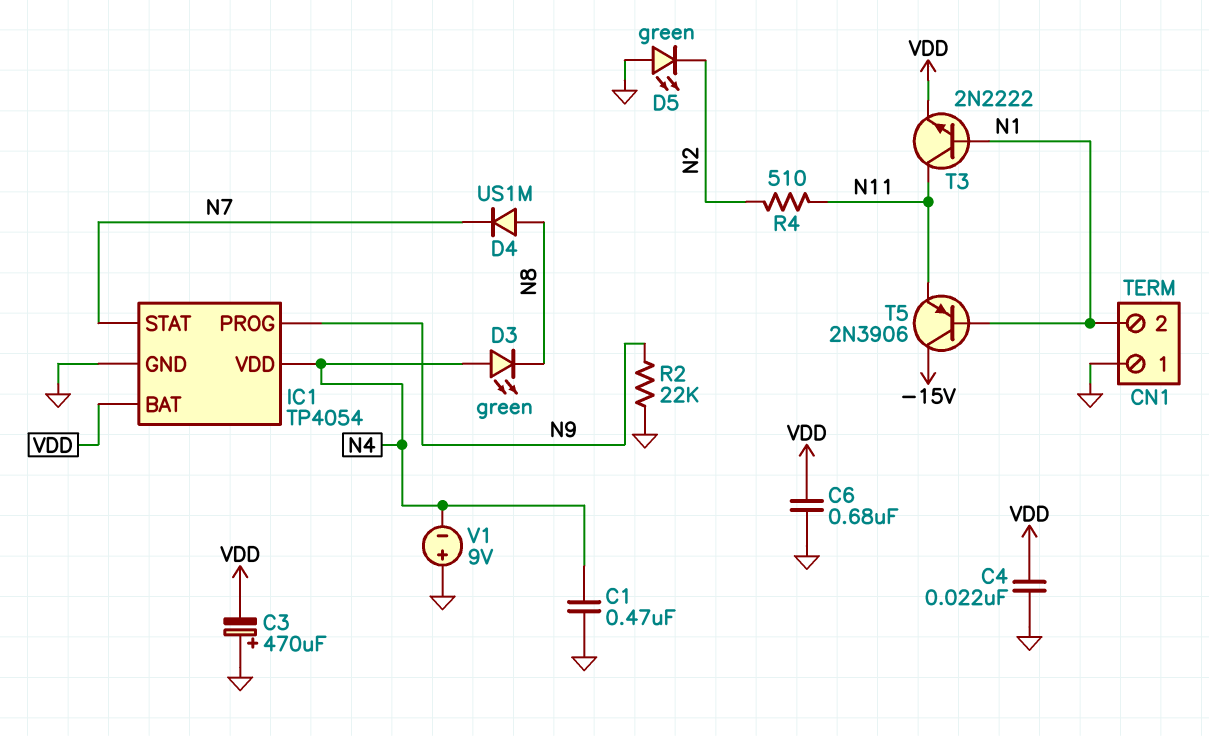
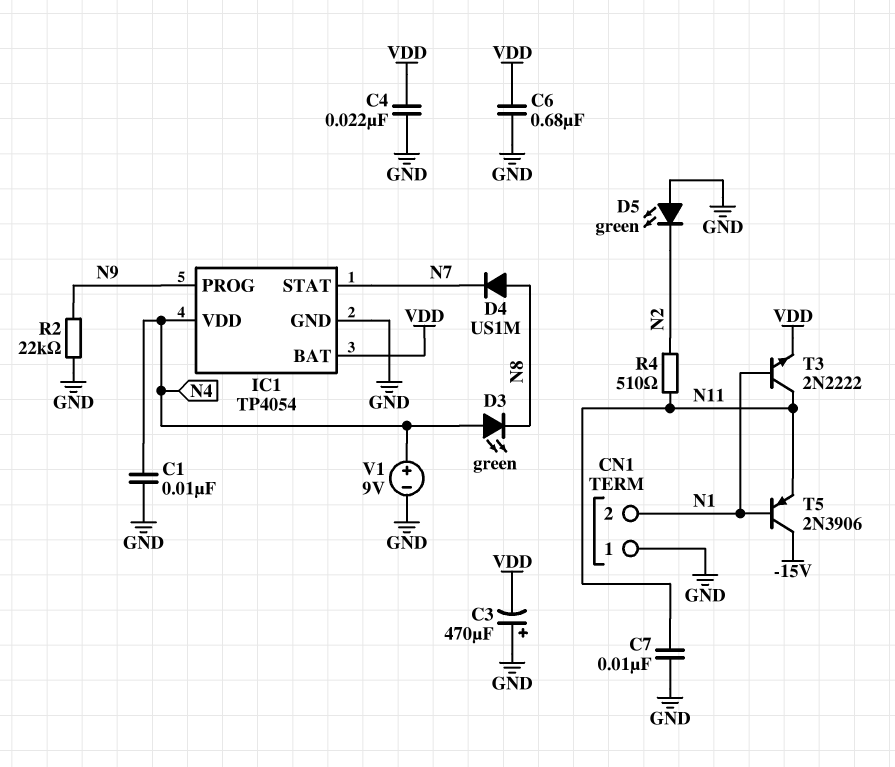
C1: 470nF (GND, N4) -> 10nF (GND, N4)
C7: none -> 10nF (GND, N11)
V1: 9V (plus GND, minus N4) -> 9V (plus N4, minus GND)

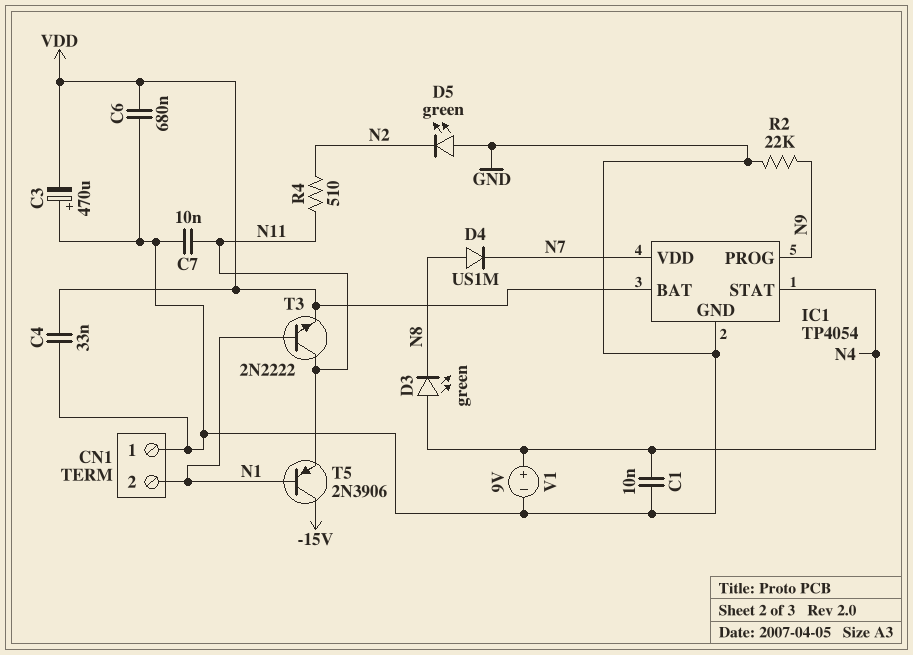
C4: 22nF (GND, VDD) -> 33nF (GND, VDD)
IC1 pin STAT: N7 -> N4
IC1 pin VDD: N4 -> N7

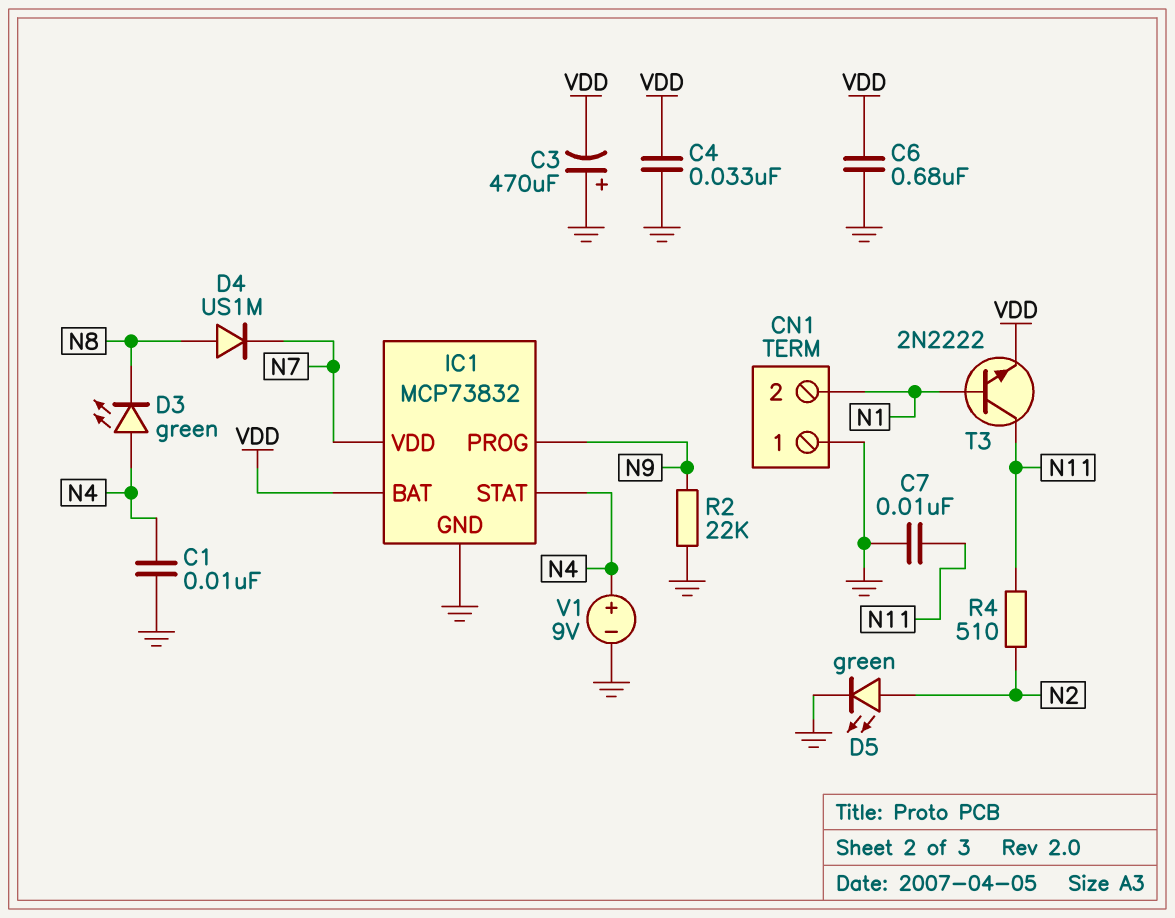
D5: LED green (A GND, K N2) -> LED green (A N2, K GND)
IC1: TP4054 -> MCP73832
T5: PNP 2N3906 (B N1, C -15V, E N11) -> none

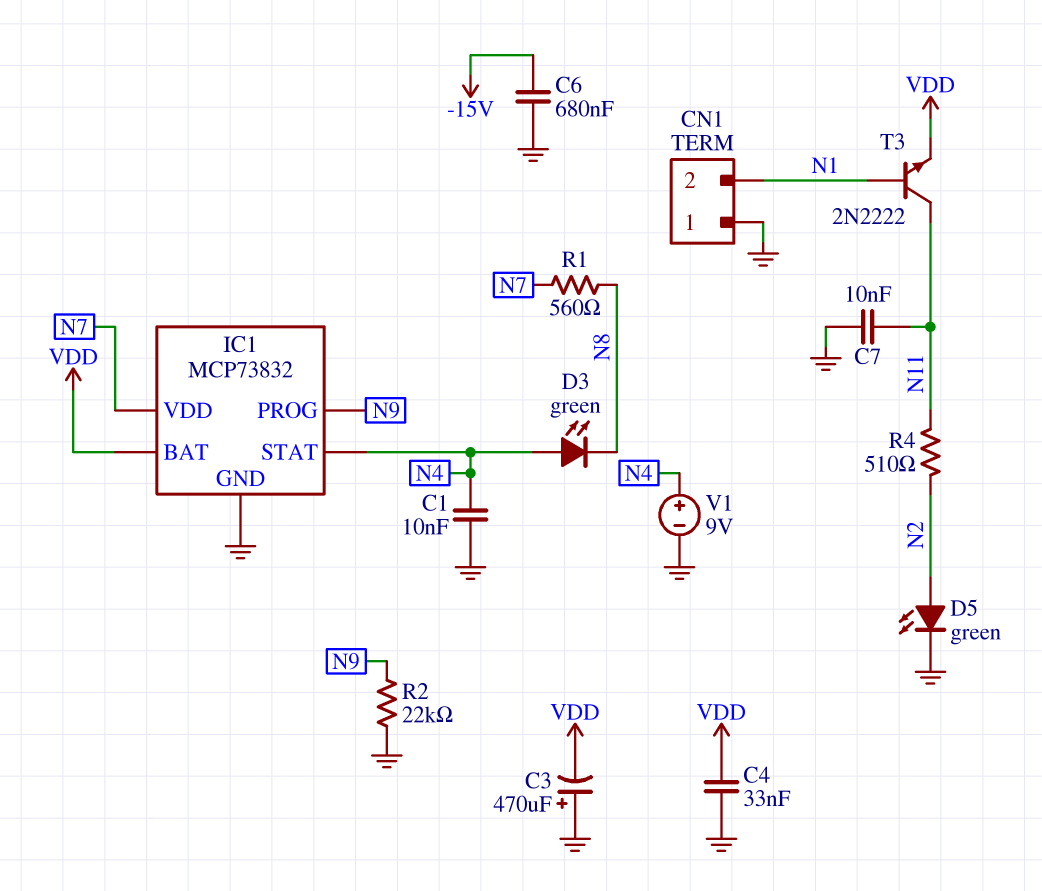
C6: 680nF (GND, VDD) -> 680nF (-15V, GND)
D4: diode US1M (A N8, K N7) -> none
R1: none -> 560 (N7, N8)

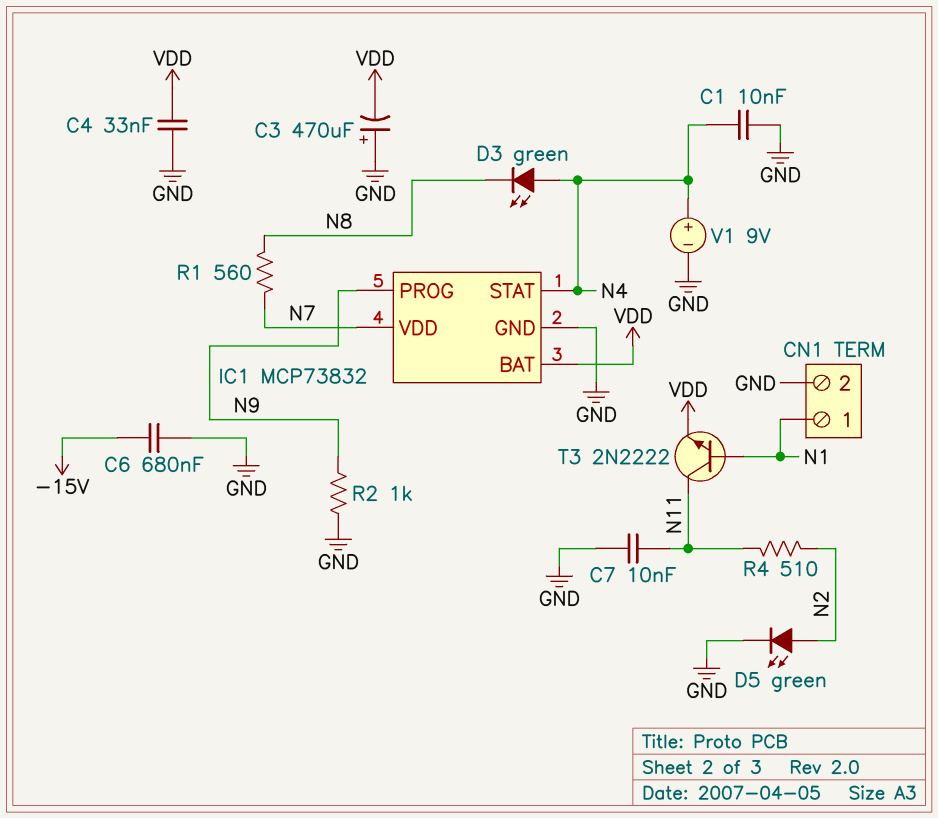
CN1 pin 1: GND -> N1
CN1 pin 2: N1 -> GND
R2: 22k (GND, N9) -> 1k (GND, N9)

